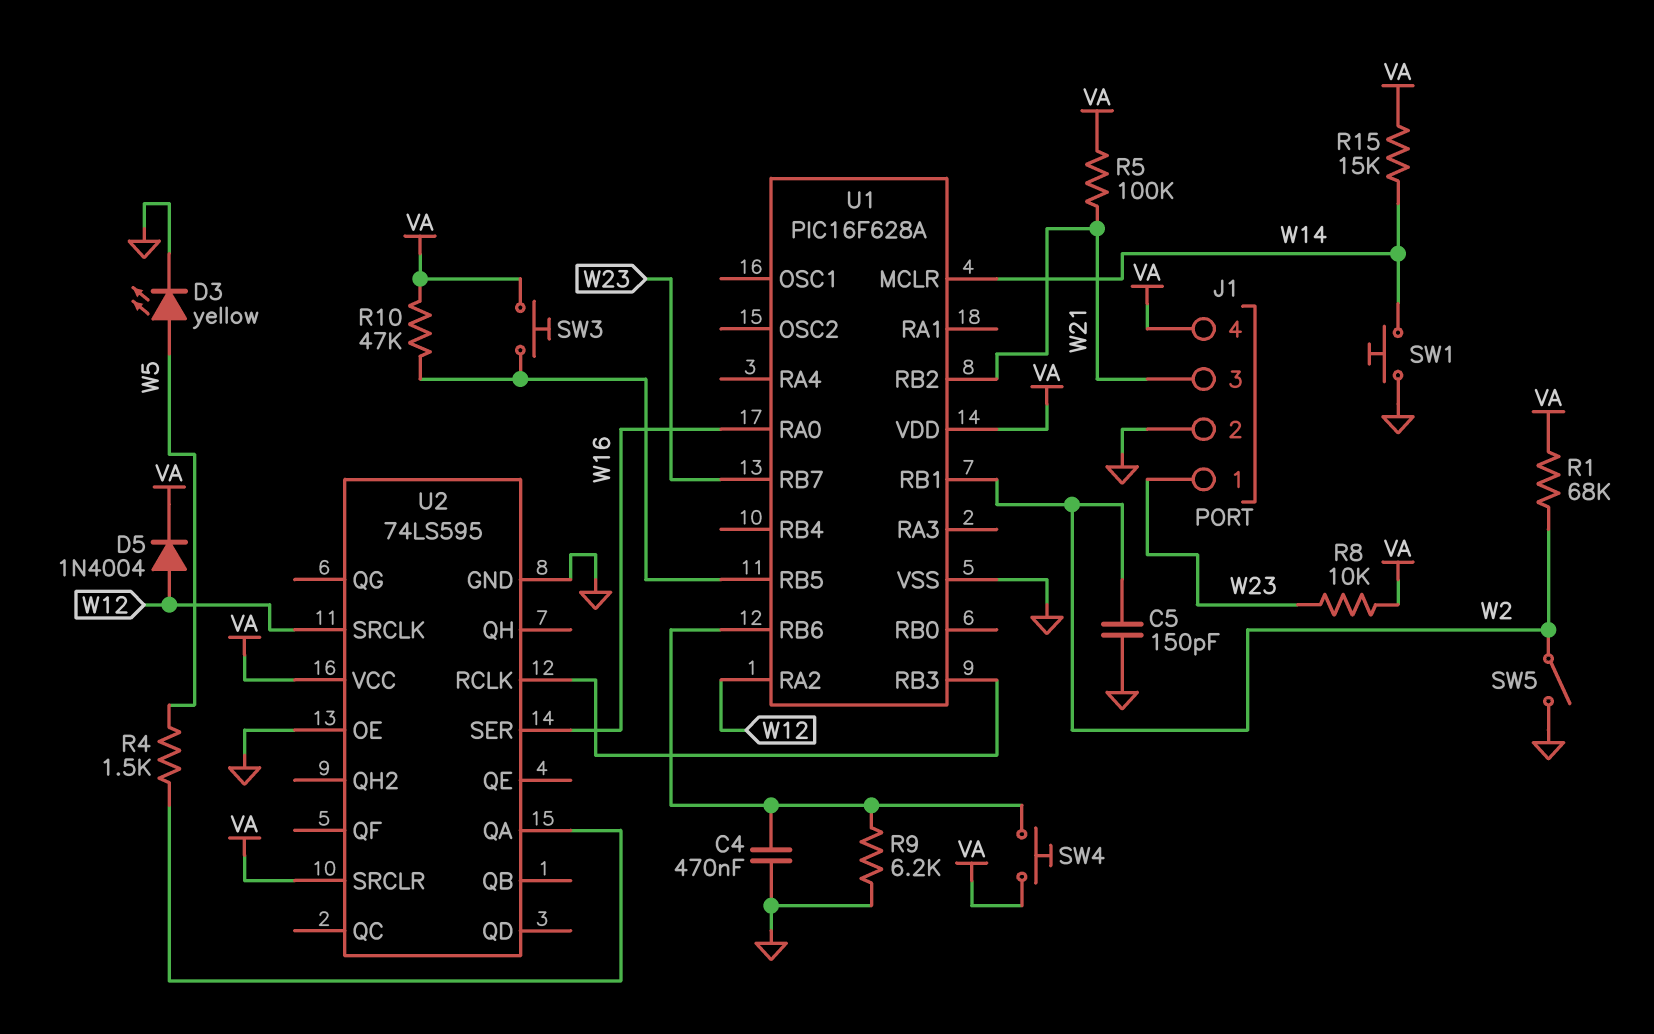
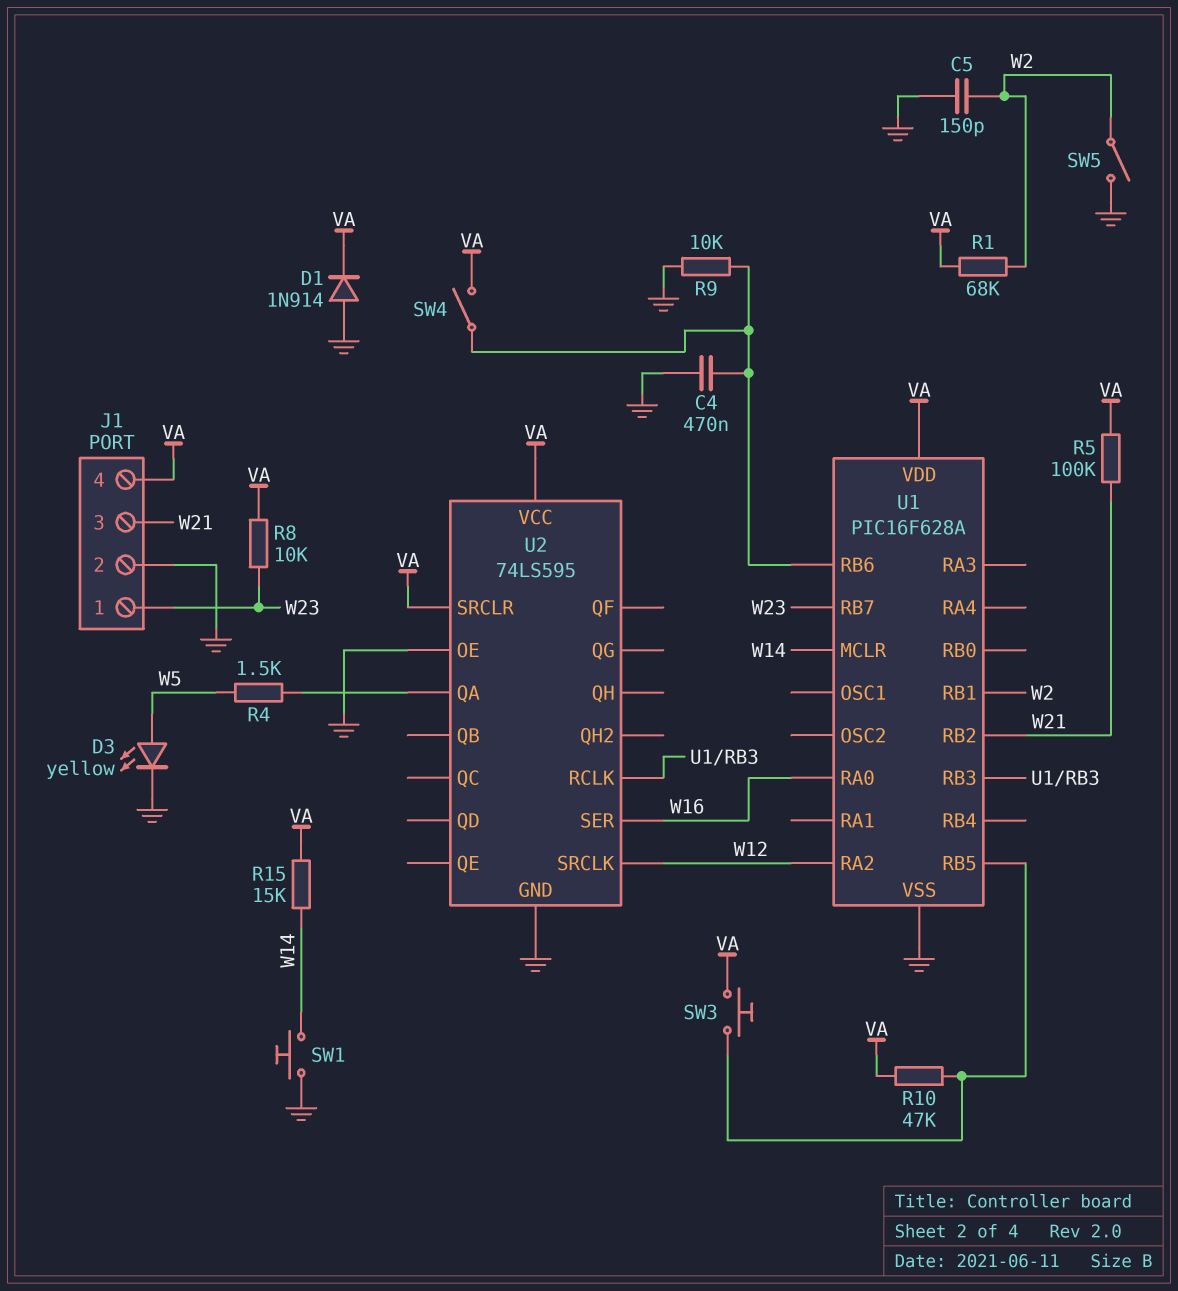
D1: none -> diode 1N914 (A GND, K VA)
D5: diode 1N4004 (A W12, K VA) -> none
R9: 6.2k (GND, U1/RB6) -> 10k (GND, U1/RB6)
SW4: button (U1/RB6, VA) -> switch (U1/RB6, VA)

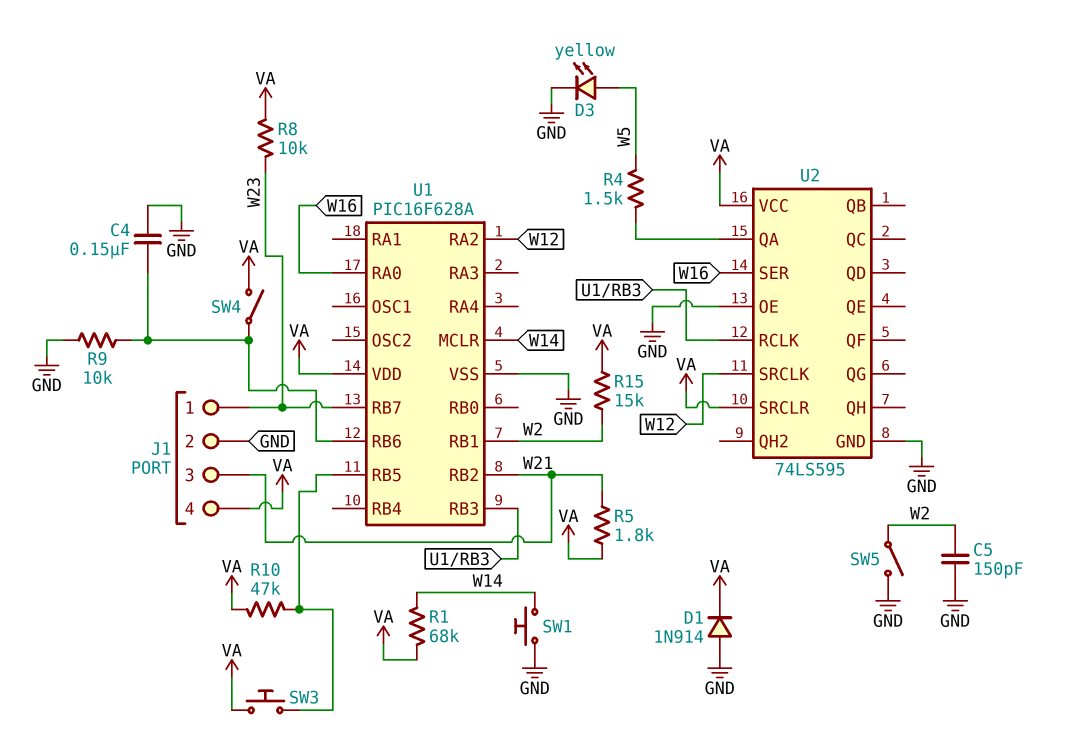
C4: 470nF (GND, U1/RB6) -> 150nF (GND, U1/RB6)
R1: 68k (VA, W2) -> 68k (VA, W14)
R5: 100k (VA, W21) -> 1.8k (VA, W21)
R15: 15k (VA, W14) -> 15k (VA, W2)

